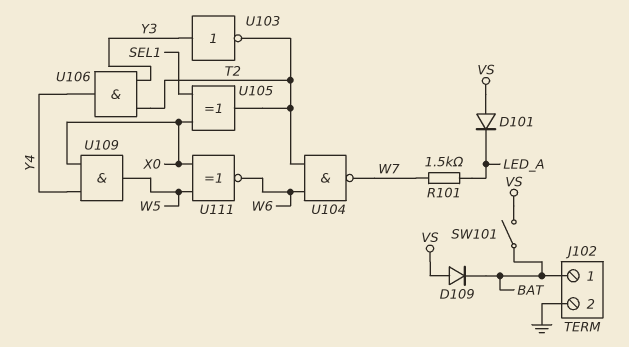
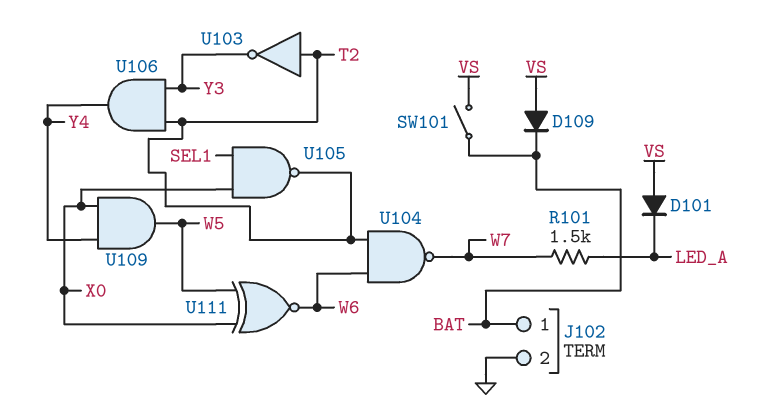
U103: NOT (in Y3, out T2) -> NOT (in T2, out Y3)
U105: XOR (in SEL1, in X0, out T2) -> NAND (in SEL1, in X0, out T2)

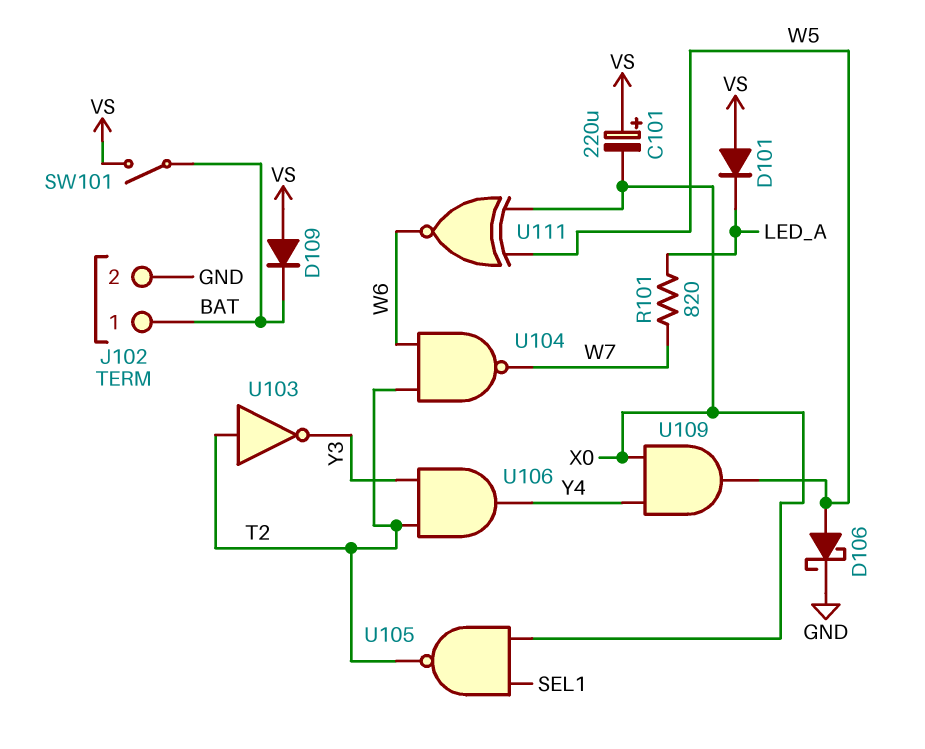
C101: none -> 220uF (plus VS, minus X0)
D106: none -> schottky (A W5, K GND)
R101: 1.5k (LED_A, W7) -> 820 (LED_A, W7)

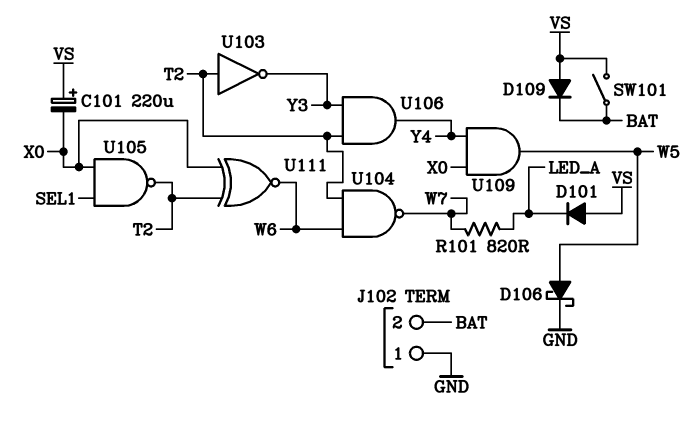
J102 pin 1: BAT -> GND
J102 pin 2: GND -> BAT
U111: XNOR (in W5, in X0, out W6) -> XNOR (in T2, in X0, out W6)

